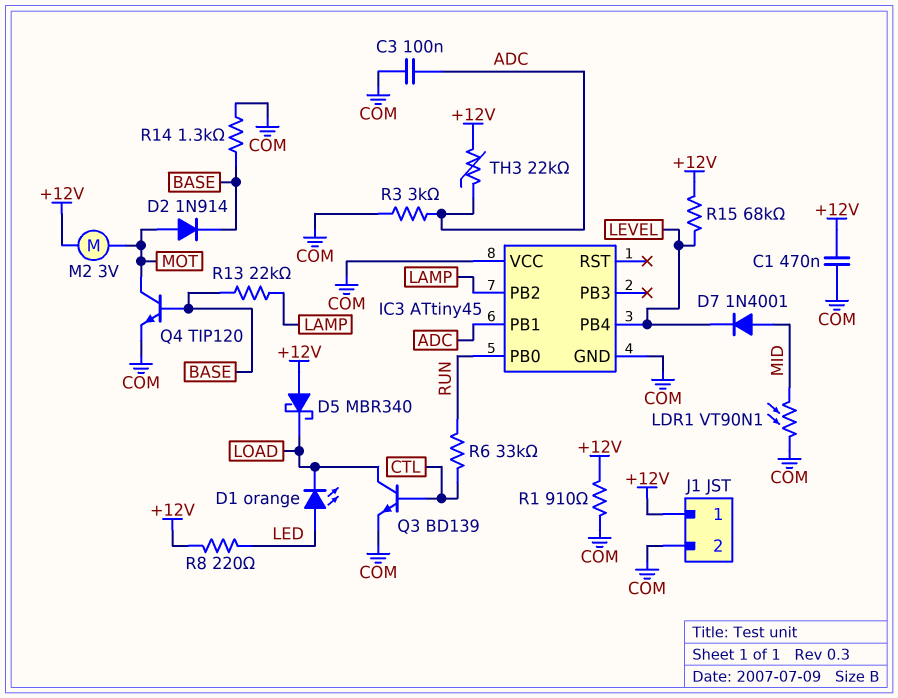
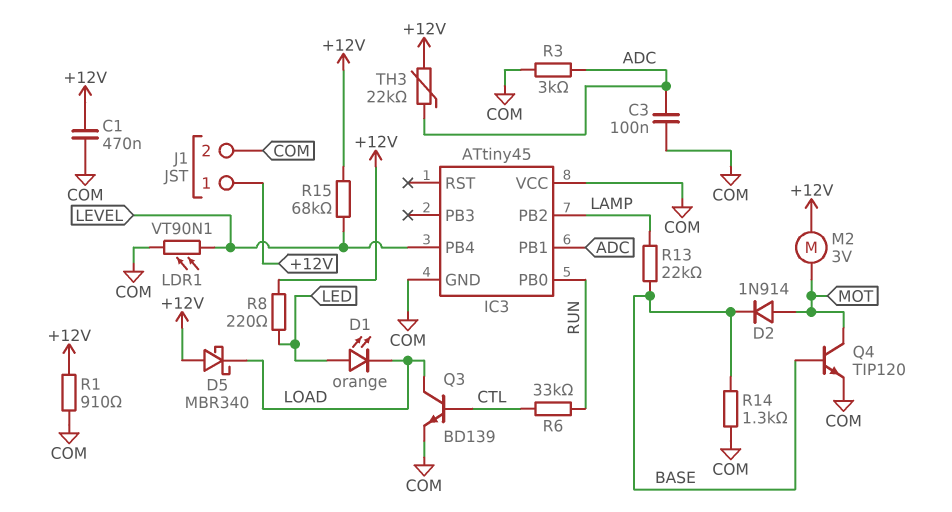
D7: diode 1N4001 (A MID, K LEVEL) -> none
LDR1: VT90N1 (COM, MID) -> VT90N1 (COM, LEVEL)

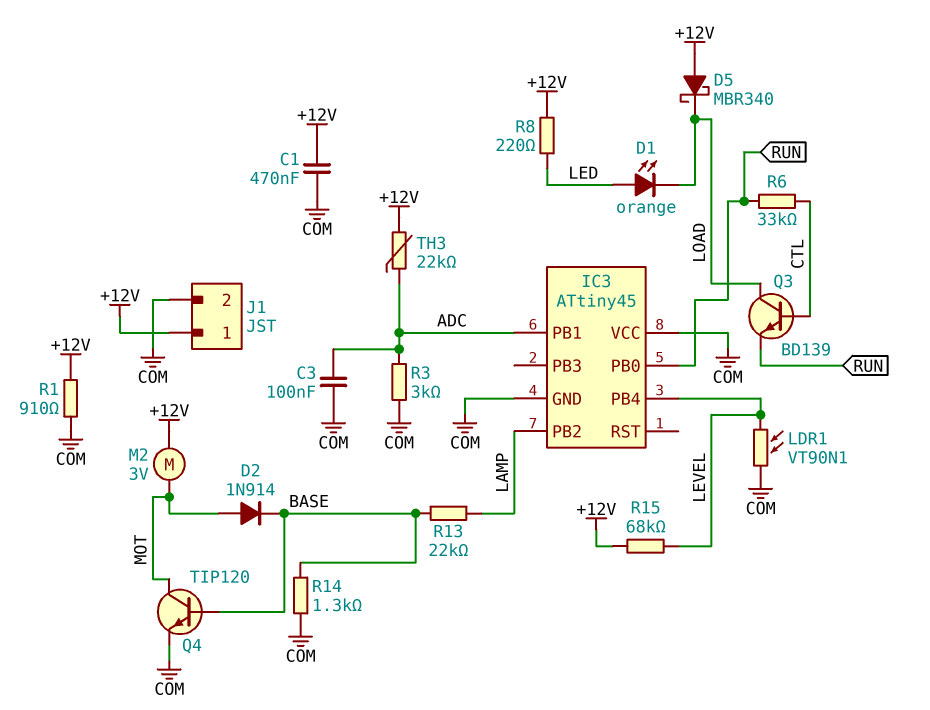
Q3: NPN BD139 (B CTL, C LOAD, E COM) -> NPN BD139 (B CTL, C LOAD, E RUN)

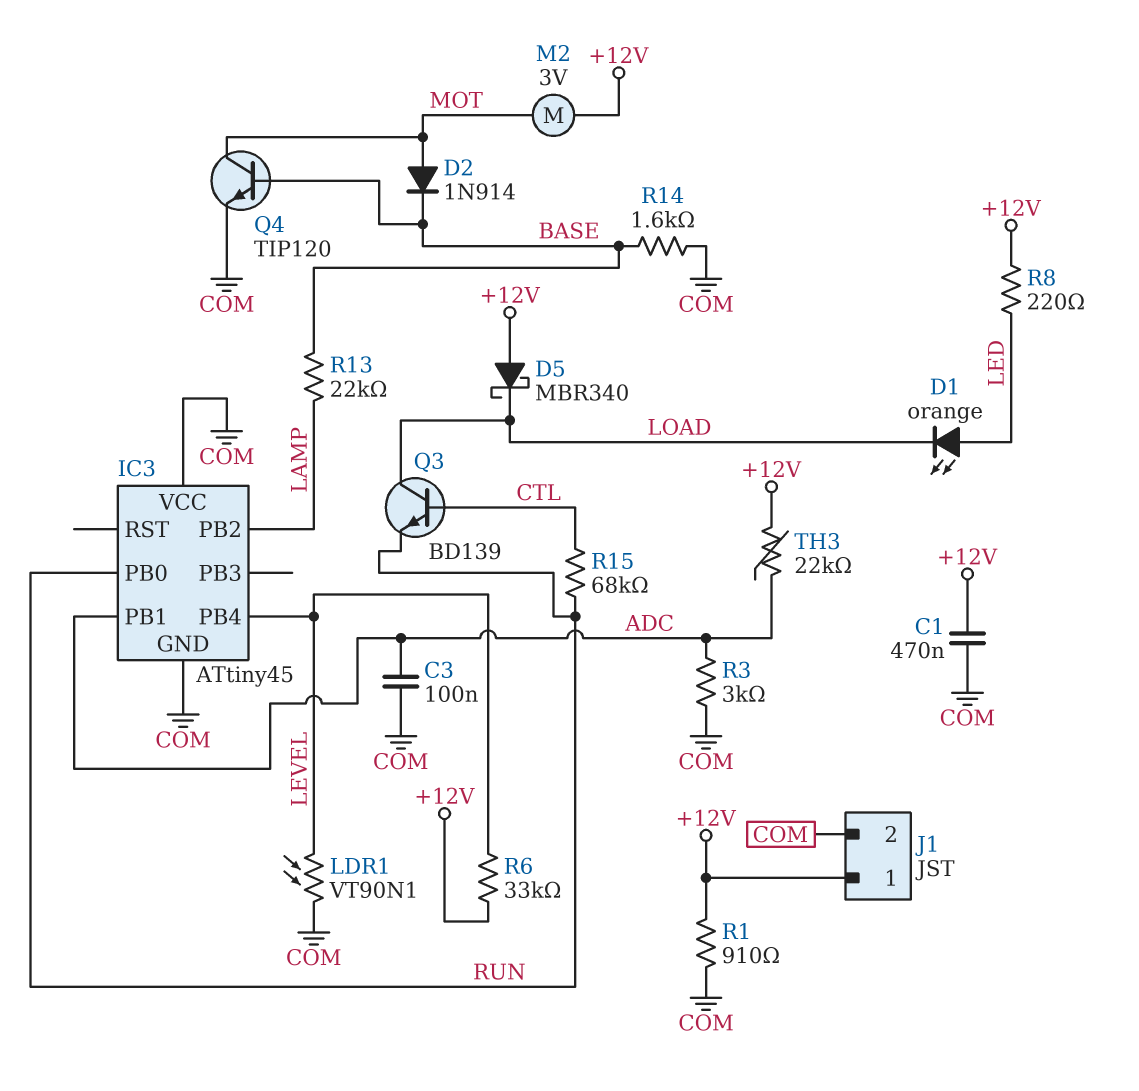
R6: 33k (CTL, RUN) -> 33k (+12V, LEVEL)
R14: 1.3k (BASE, COM) -> 1.6k (BASE, COM)
R15: 68k (+12V, LEVEL) -> 68k (CTL, RUN)

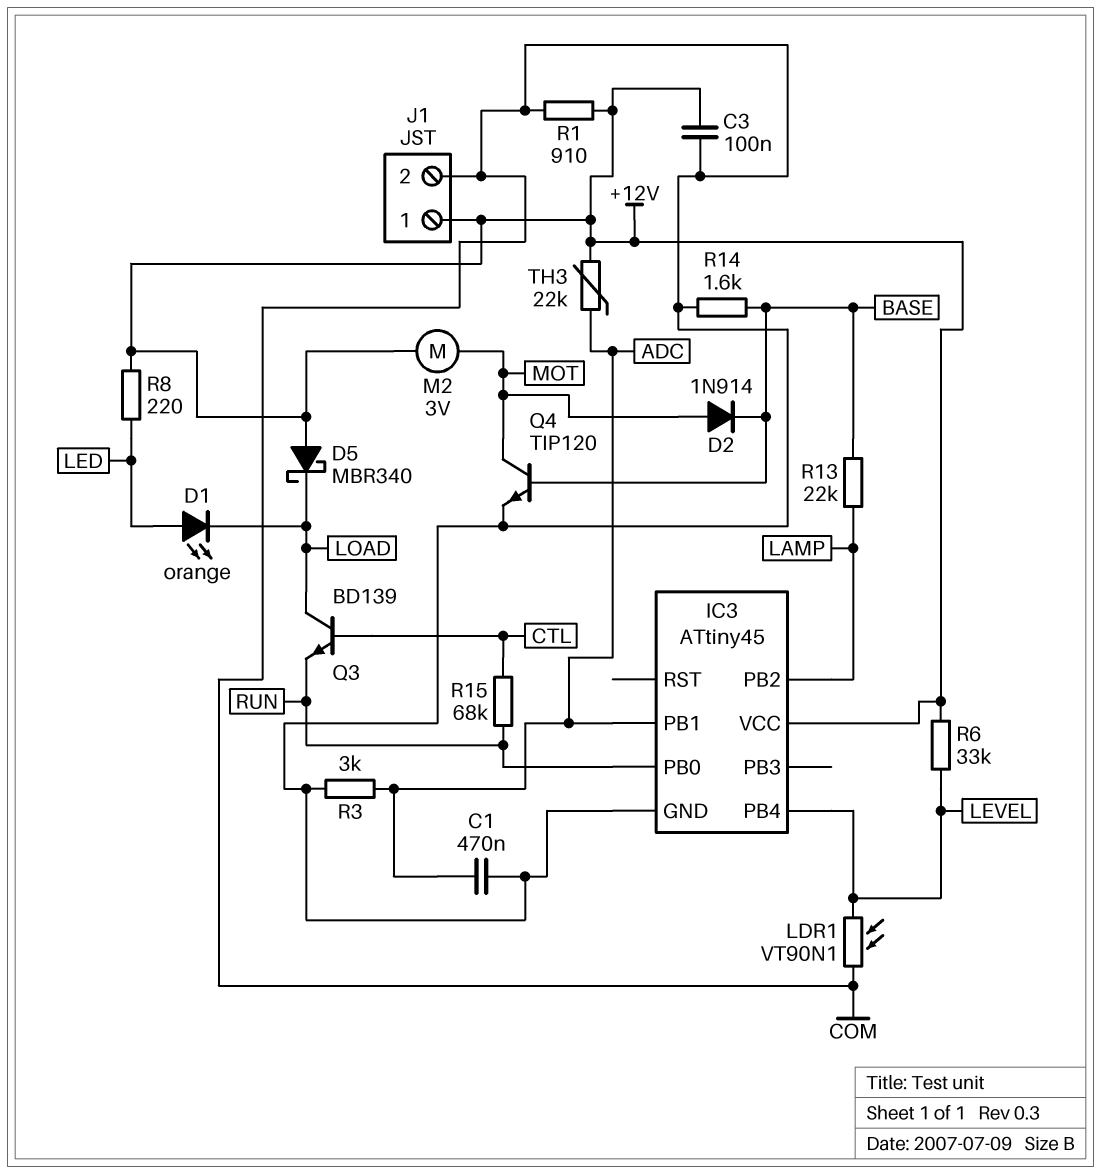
C1: 470nF (+12V, COM) -> 470nF (ADC, COM)
C3: 100nF (ADC, COM) -> 100nF (+12V, COM)
IC3 pin VCC: COM -> +12V

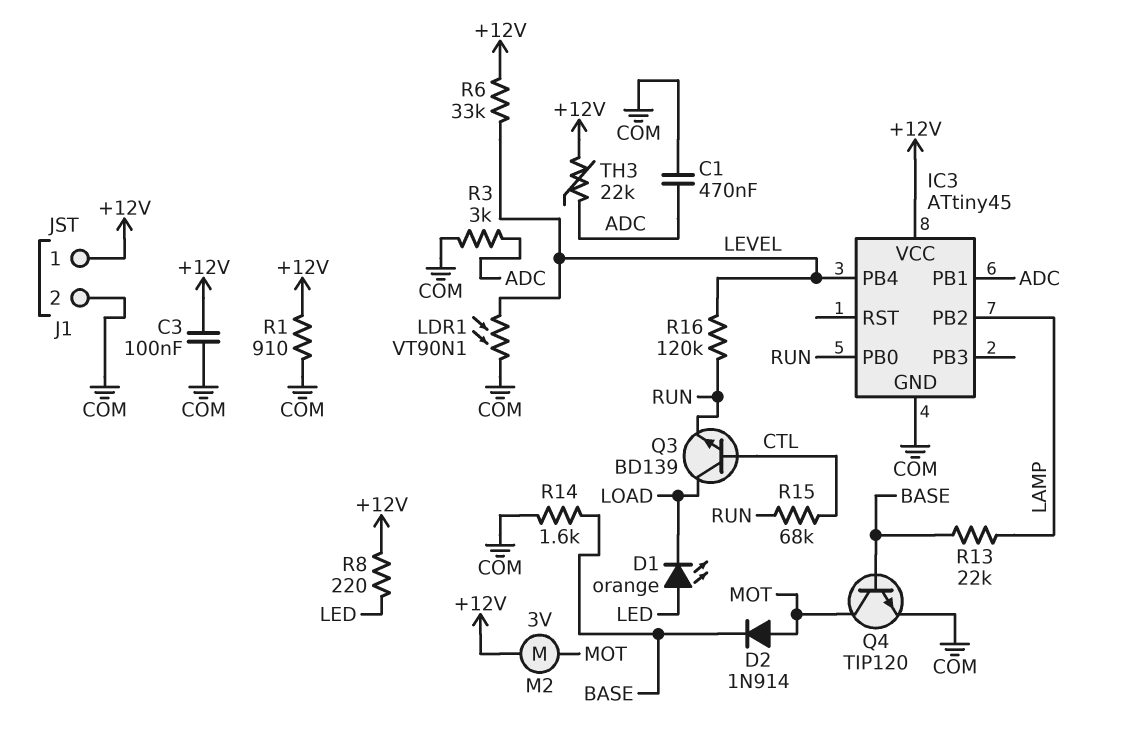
D5: schottky MBR340 (A +12V, K LOAD) -> none
R16: none -> 120k (LEVEL, RUN)

